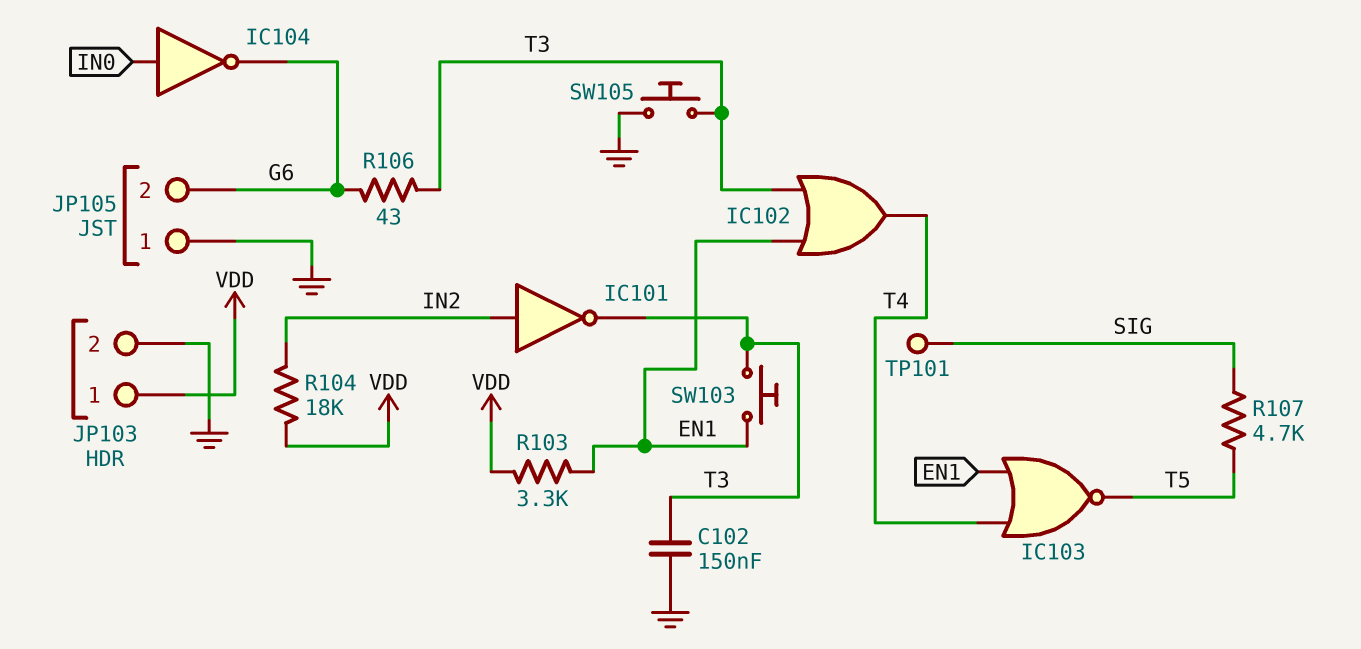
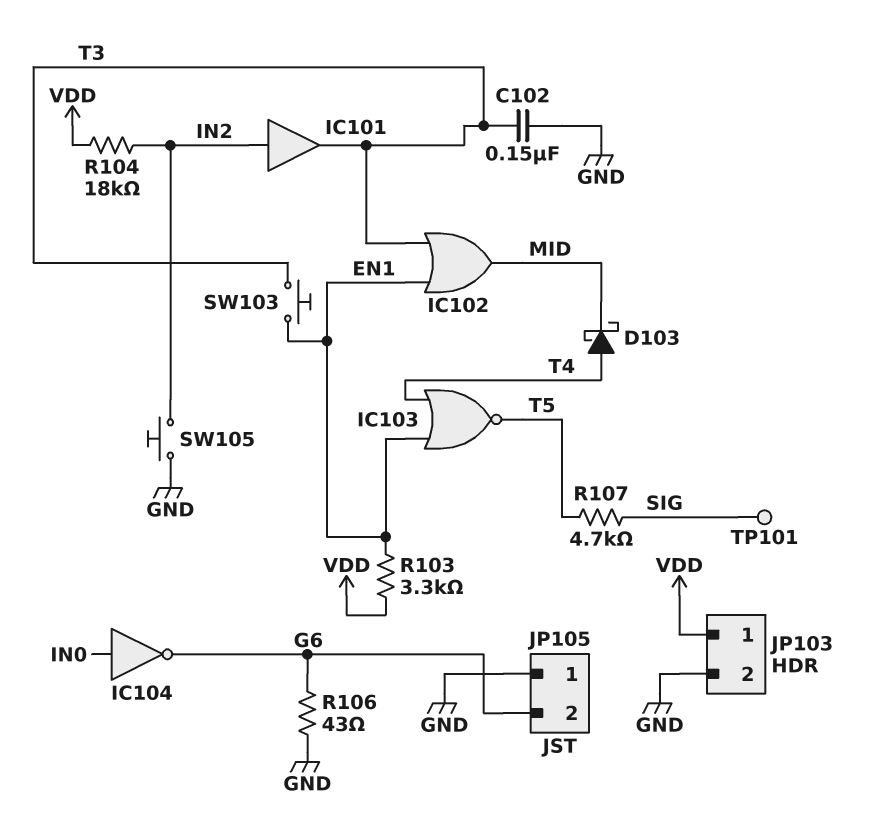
D103: none -> schottky (A T4, K MID)
IC101: NOT (in IN2, out T3) -> buffer (in IN2, out T3)
IC102: OR (in EN1, in T3, out T4) -> OR (in EN1, in T3, out MID)
R106: 43 (G6, T3) -> 43 (G6, GND)
SW105: button (GND, T3) -> button (GND, IN2)

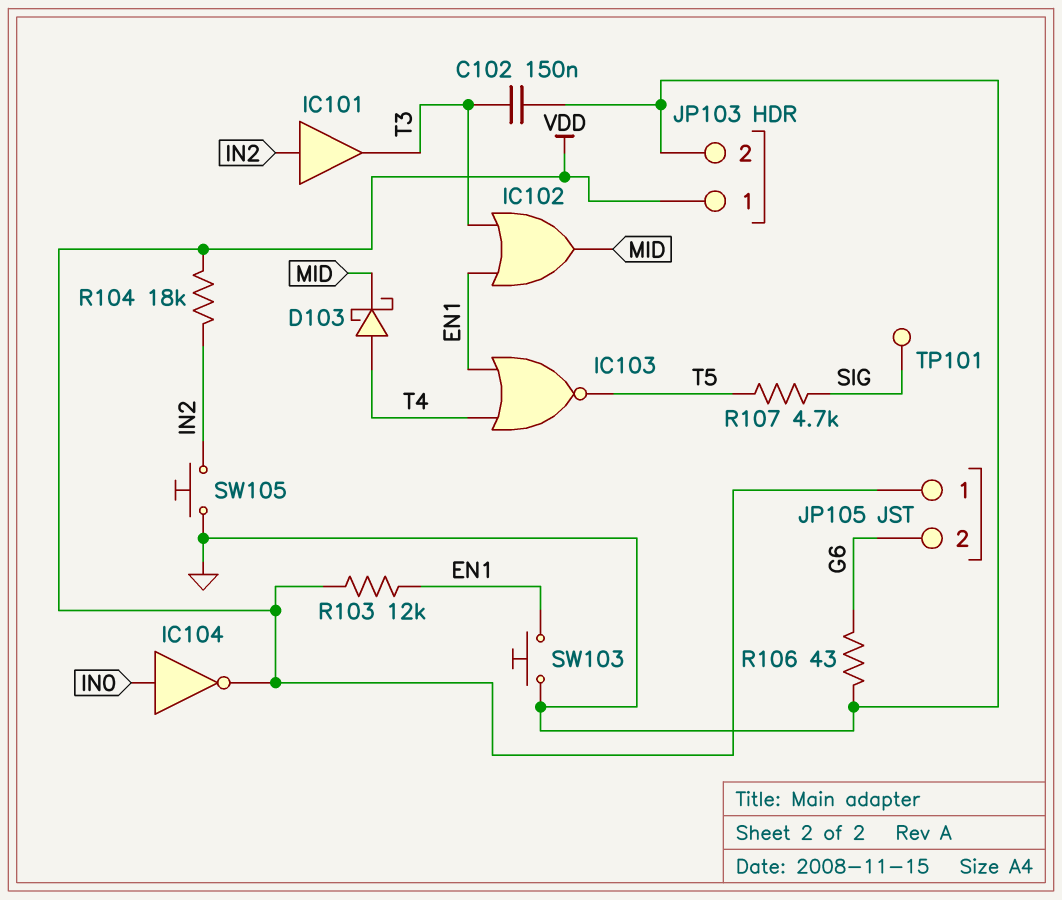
IC104: NOT (in IN0, out G6) -> NOT (in IN0, out VDD)
JP105 pin 1: GND -> VDD
R103: 3.3k (EN1, VDD) -> 12k (EN1, VDD)
SW103: button (EN1, T3) -> button (EN1, GND)

